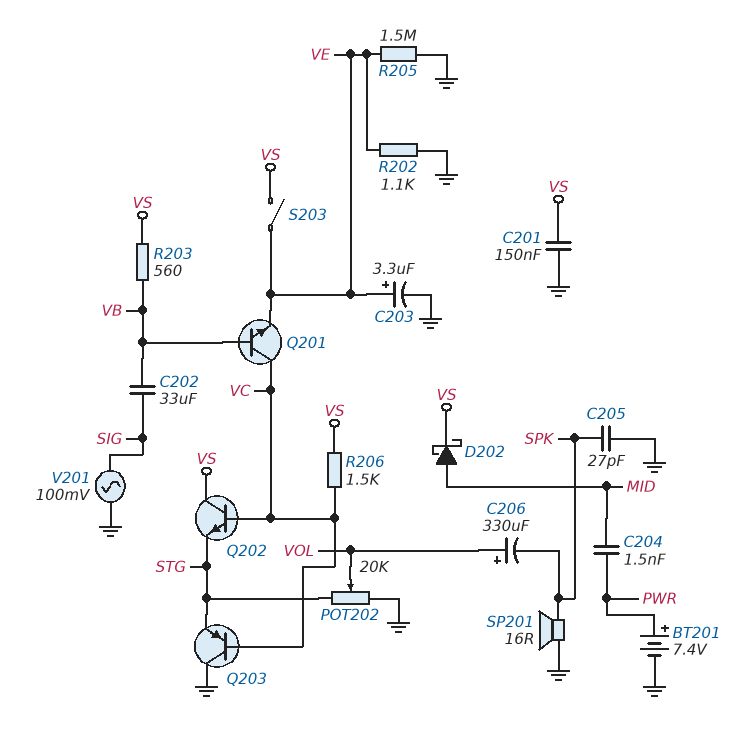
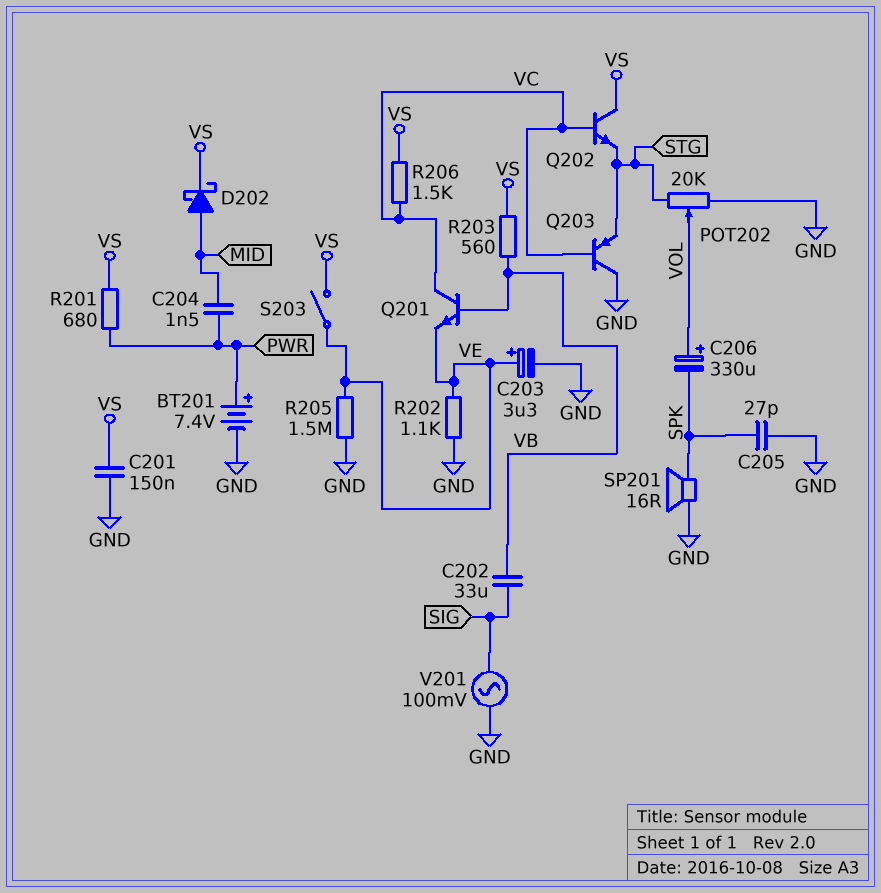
R201: none -> 680 (PWR, VS)

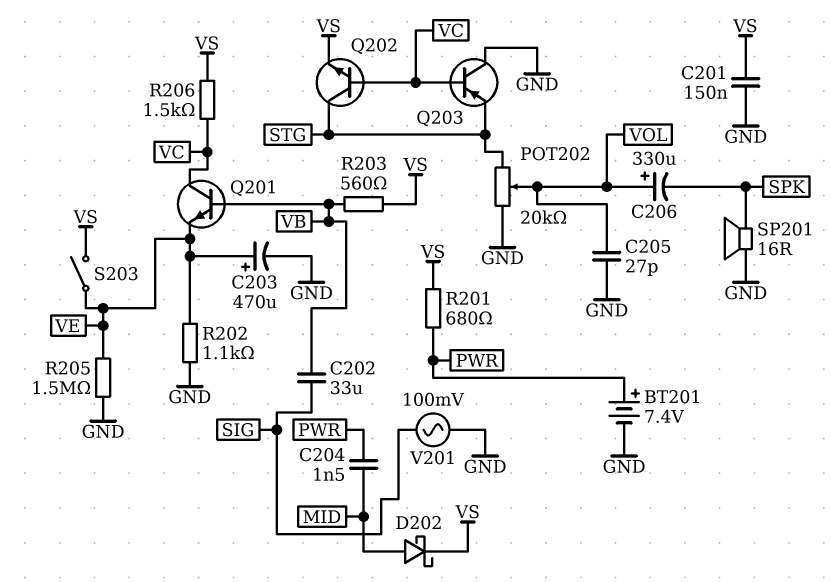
C203: 3.3uF (plus VE, minus GND) -> 470uF (plus VE, minus GND)
C205: 27pF (GND, SPK) -> 27pF (GND, VOL)
Q202: NPN (B VC, C VS, E STG) -> NPN (B VC, C STG, E VS)

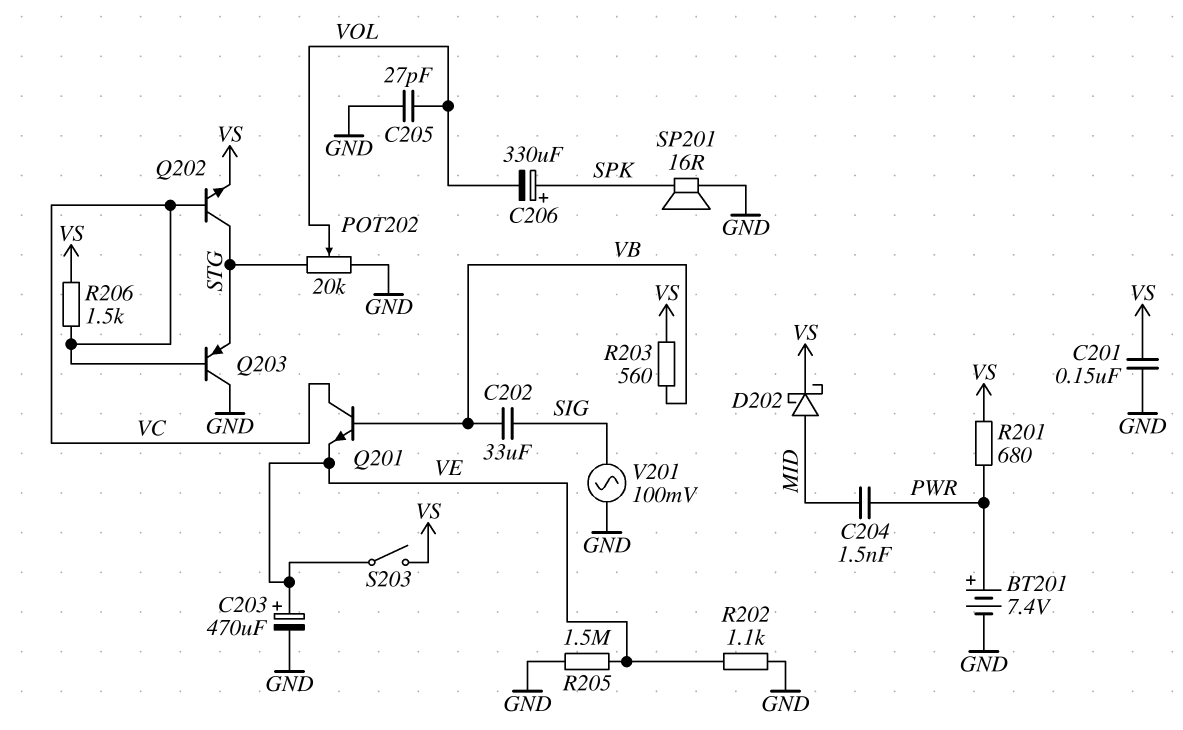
C206: 330uF (plus VOL, minus SPK) -> 330uF (plus SPK, minus VOL)

